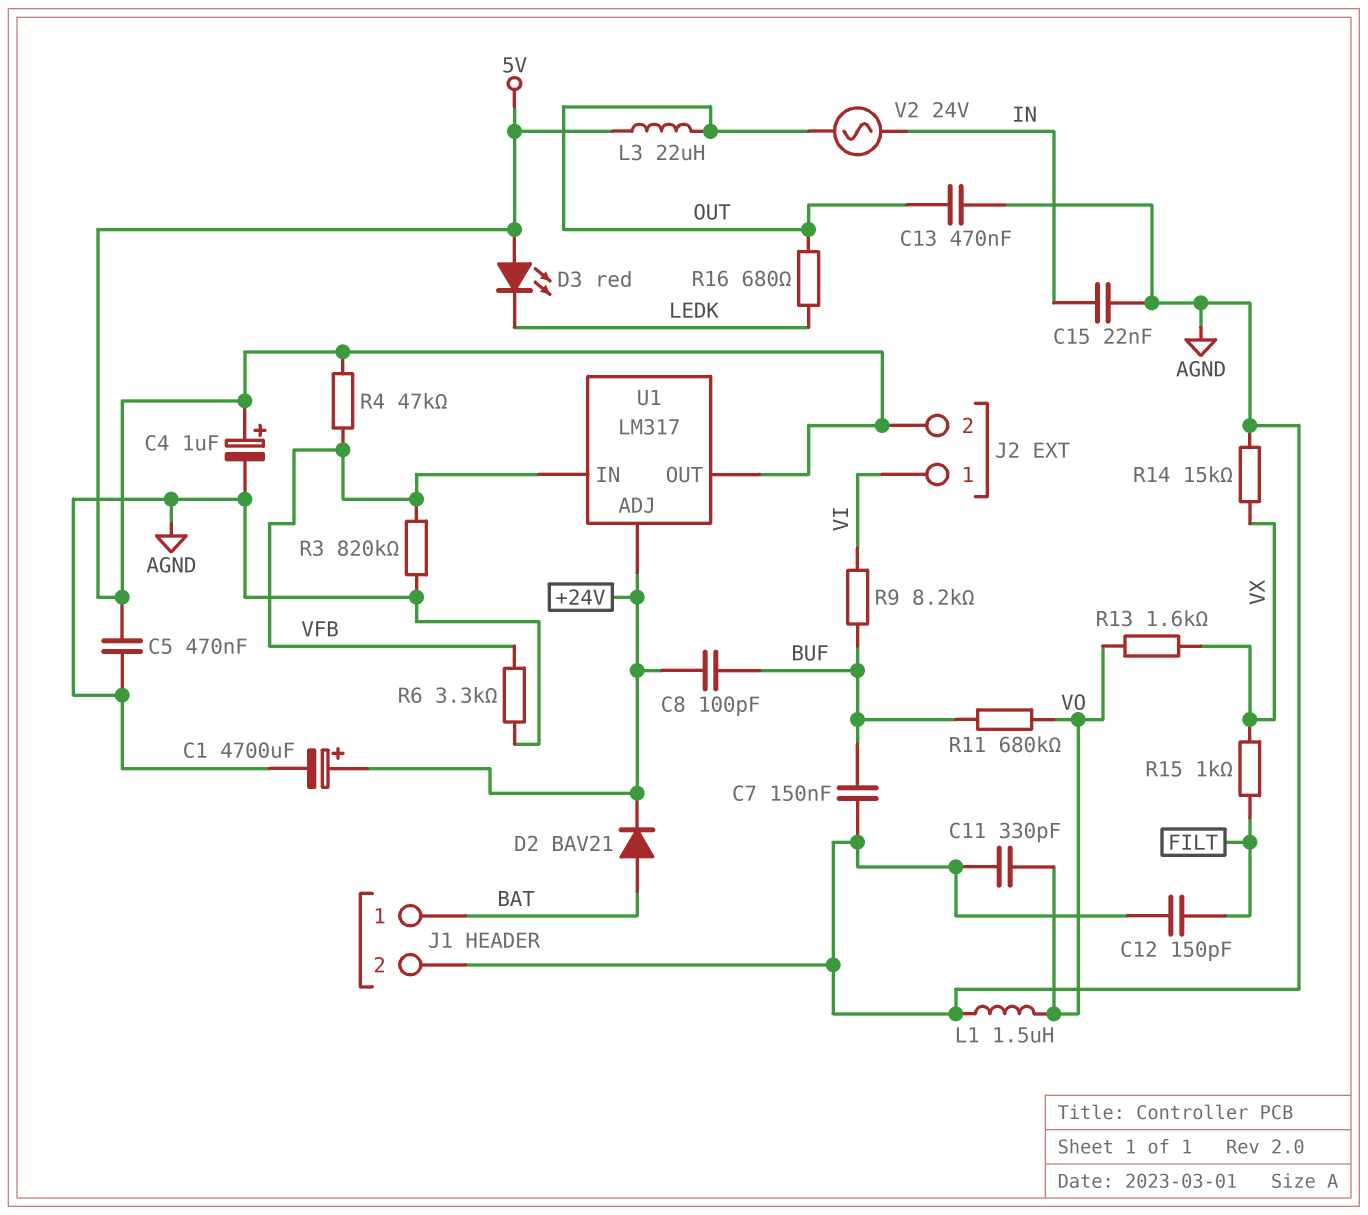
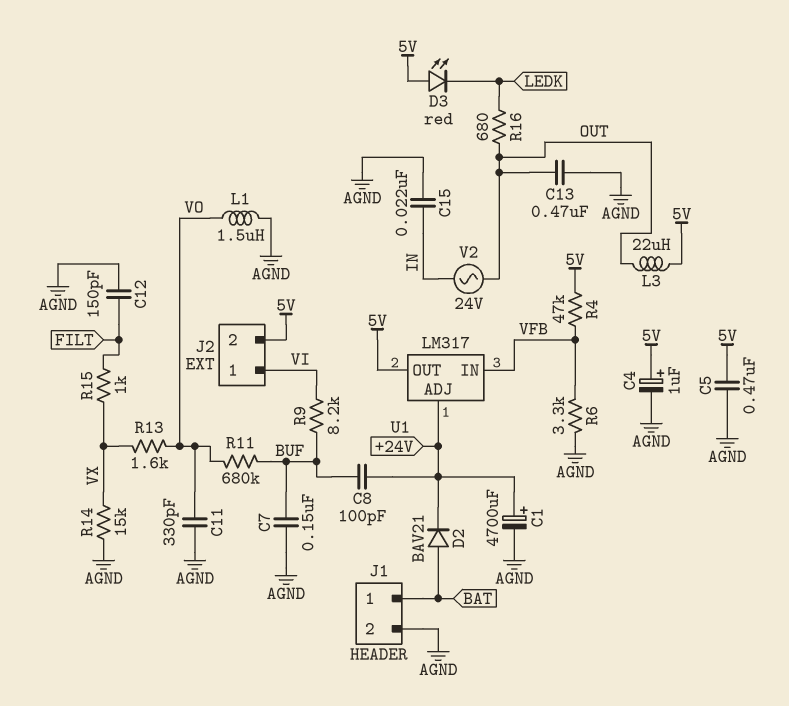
R3: 820k (AGND, VFB) -> none

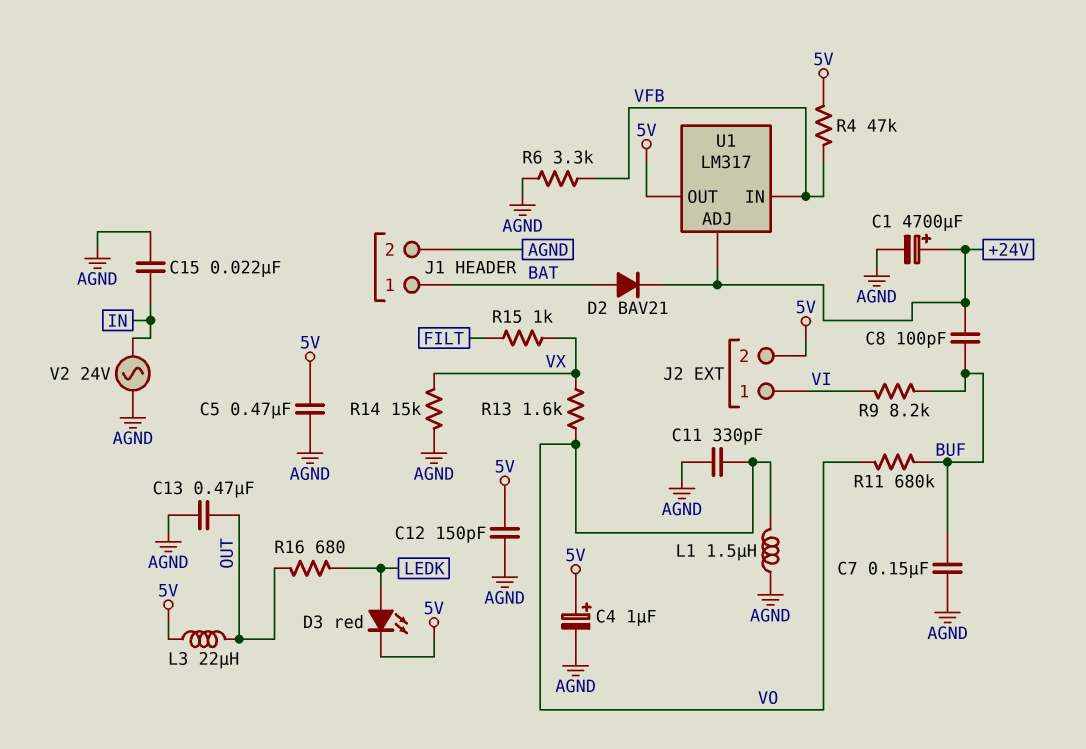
C12: 150pF (AGND, FILT) -> 150pF (5V, AGND)
D3: LED red (A 5V, K LEDK) -> LED red (A LEDK, K 5V)
V2: AC 24V (IN, OUT) -> AC 24V (AGND, IN)

